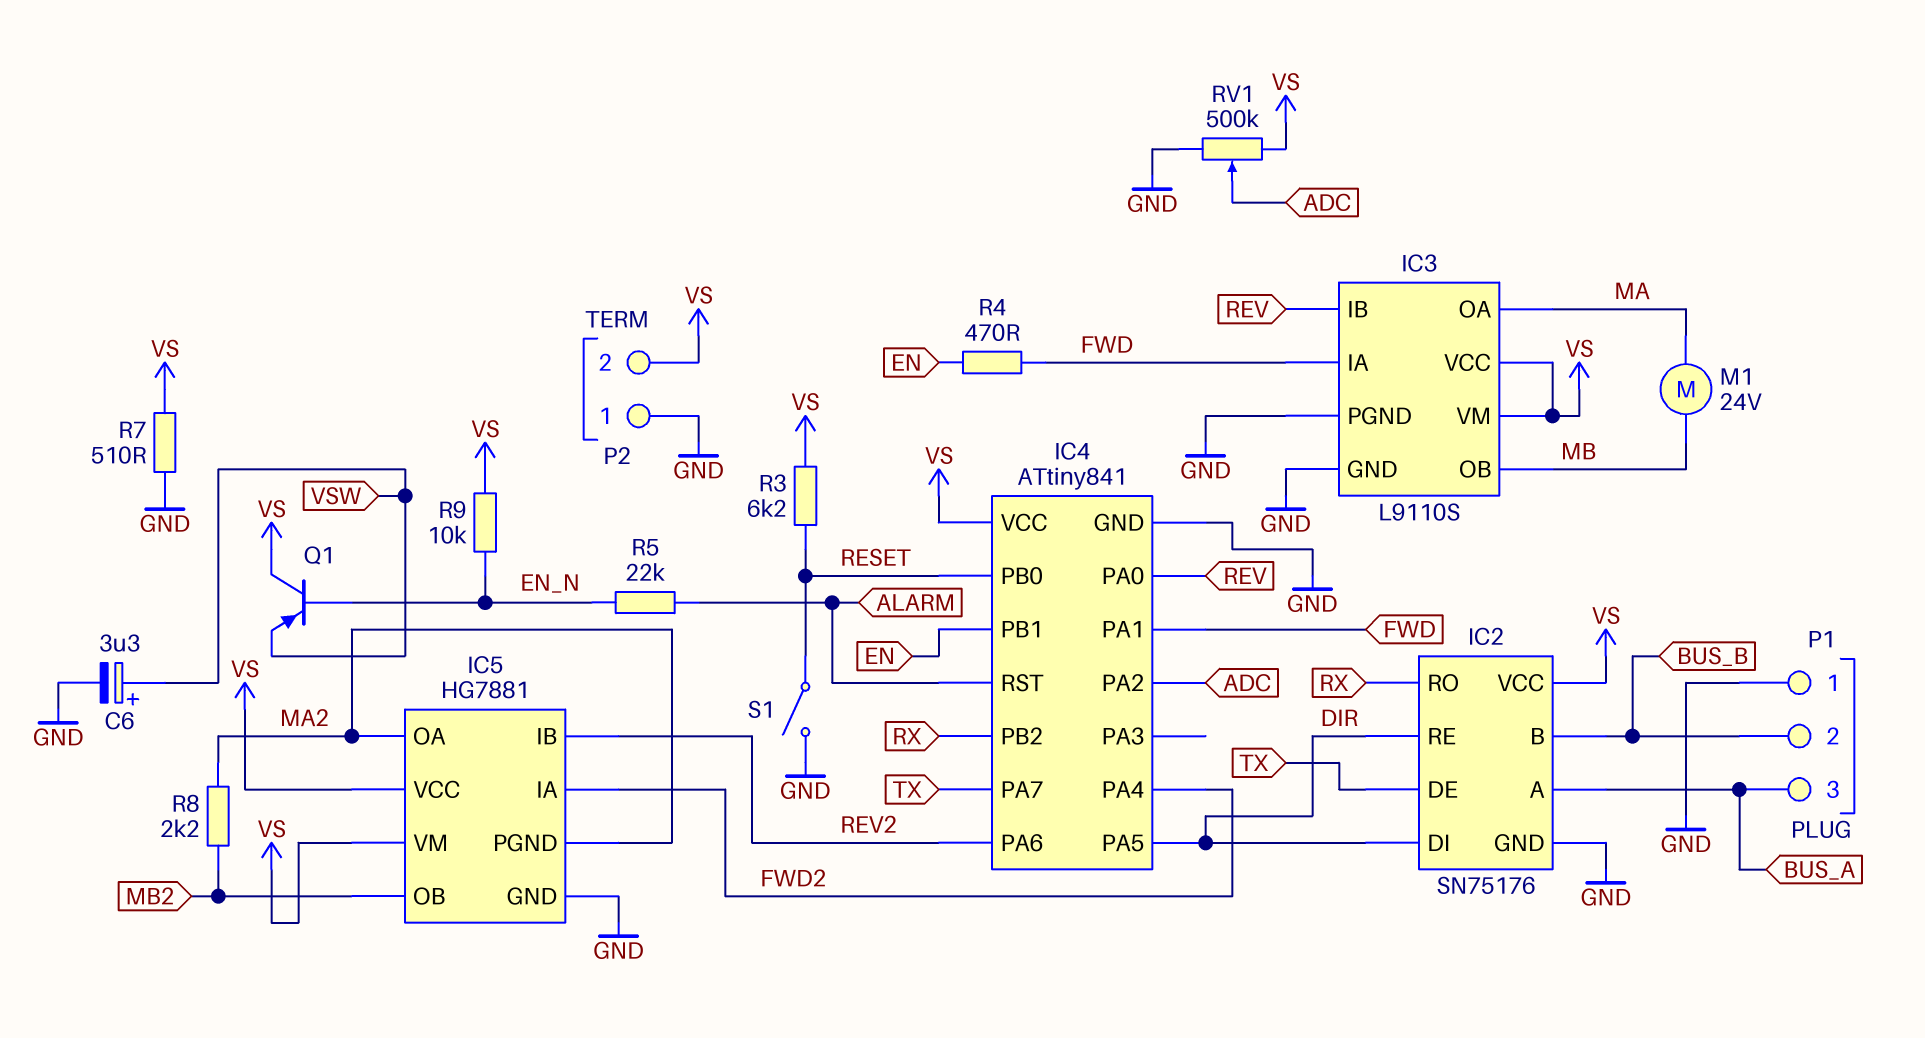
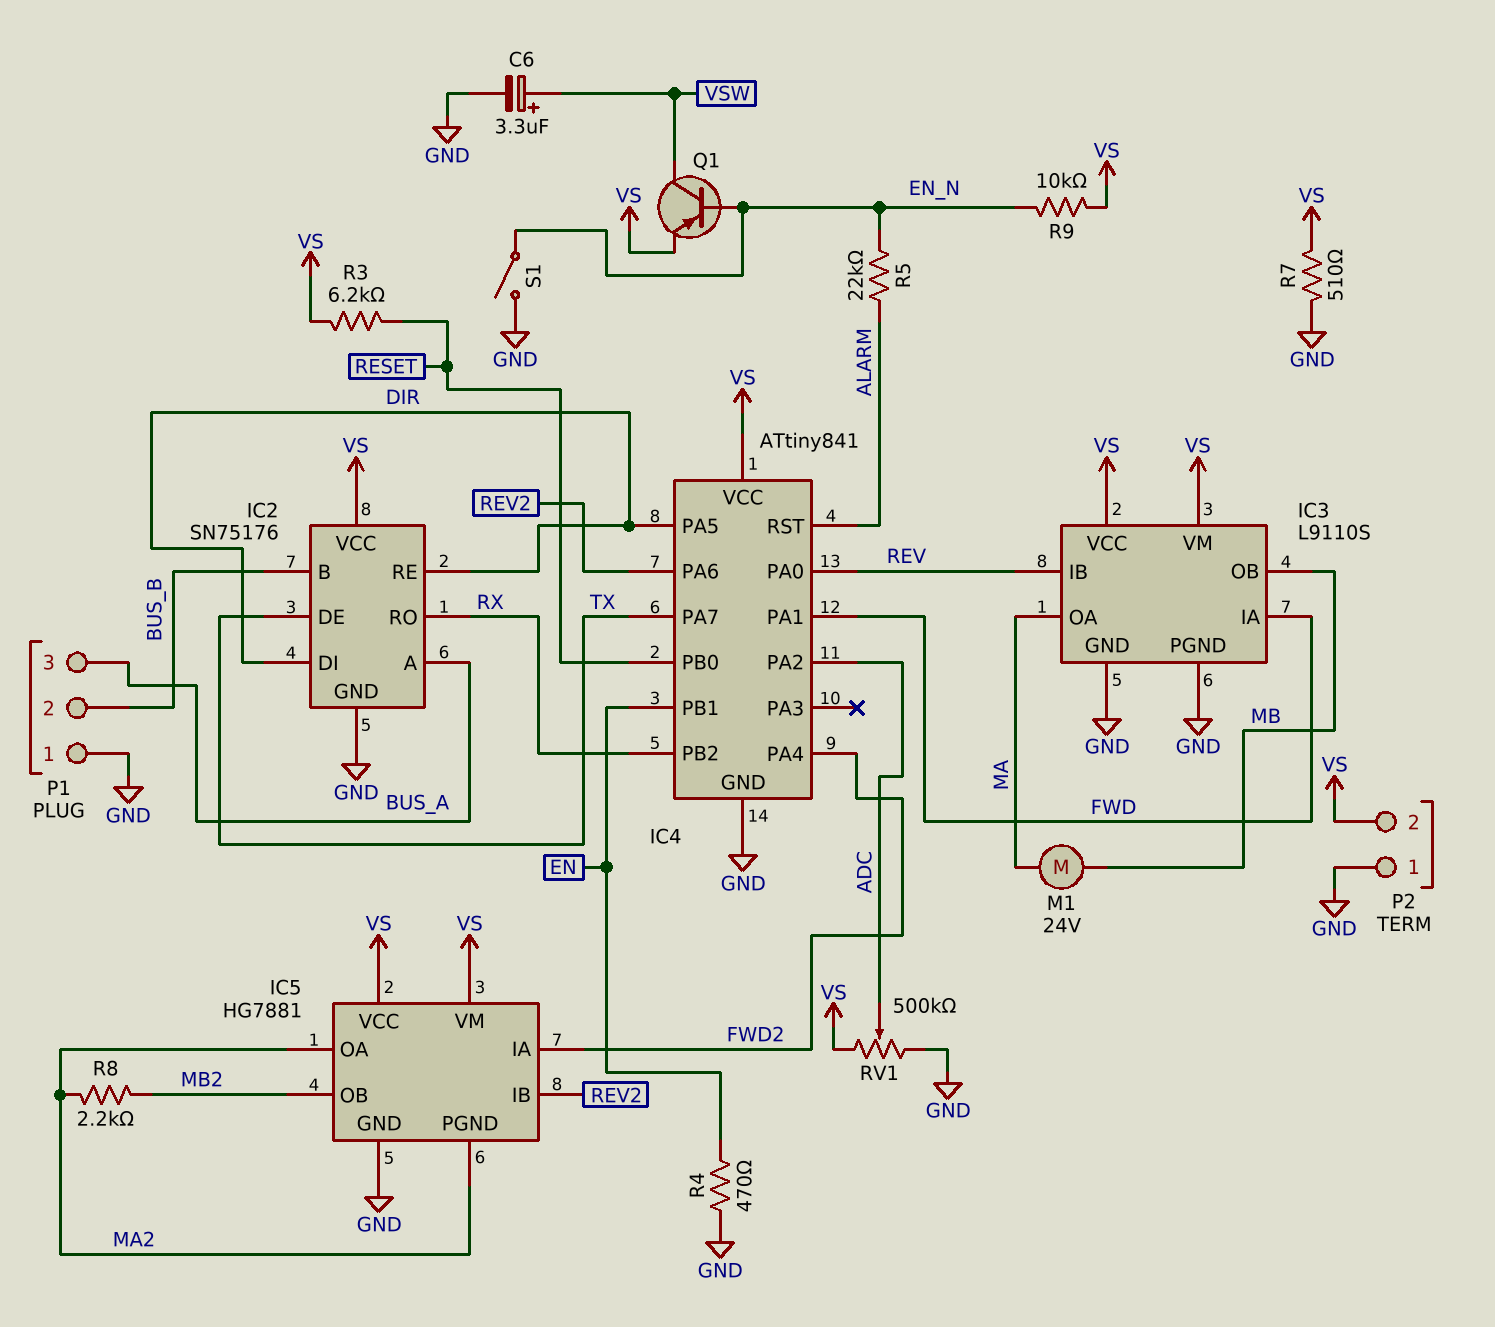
Q1: PNP (B EN_N, C VS, E VSW) -> PNP (B EN_N, C VSW, E VS)
R4: 470 (EN, FWD) -> 470 (EN, GND)
S1: switch (GND, RESET) -> switch (EN_N, GND)

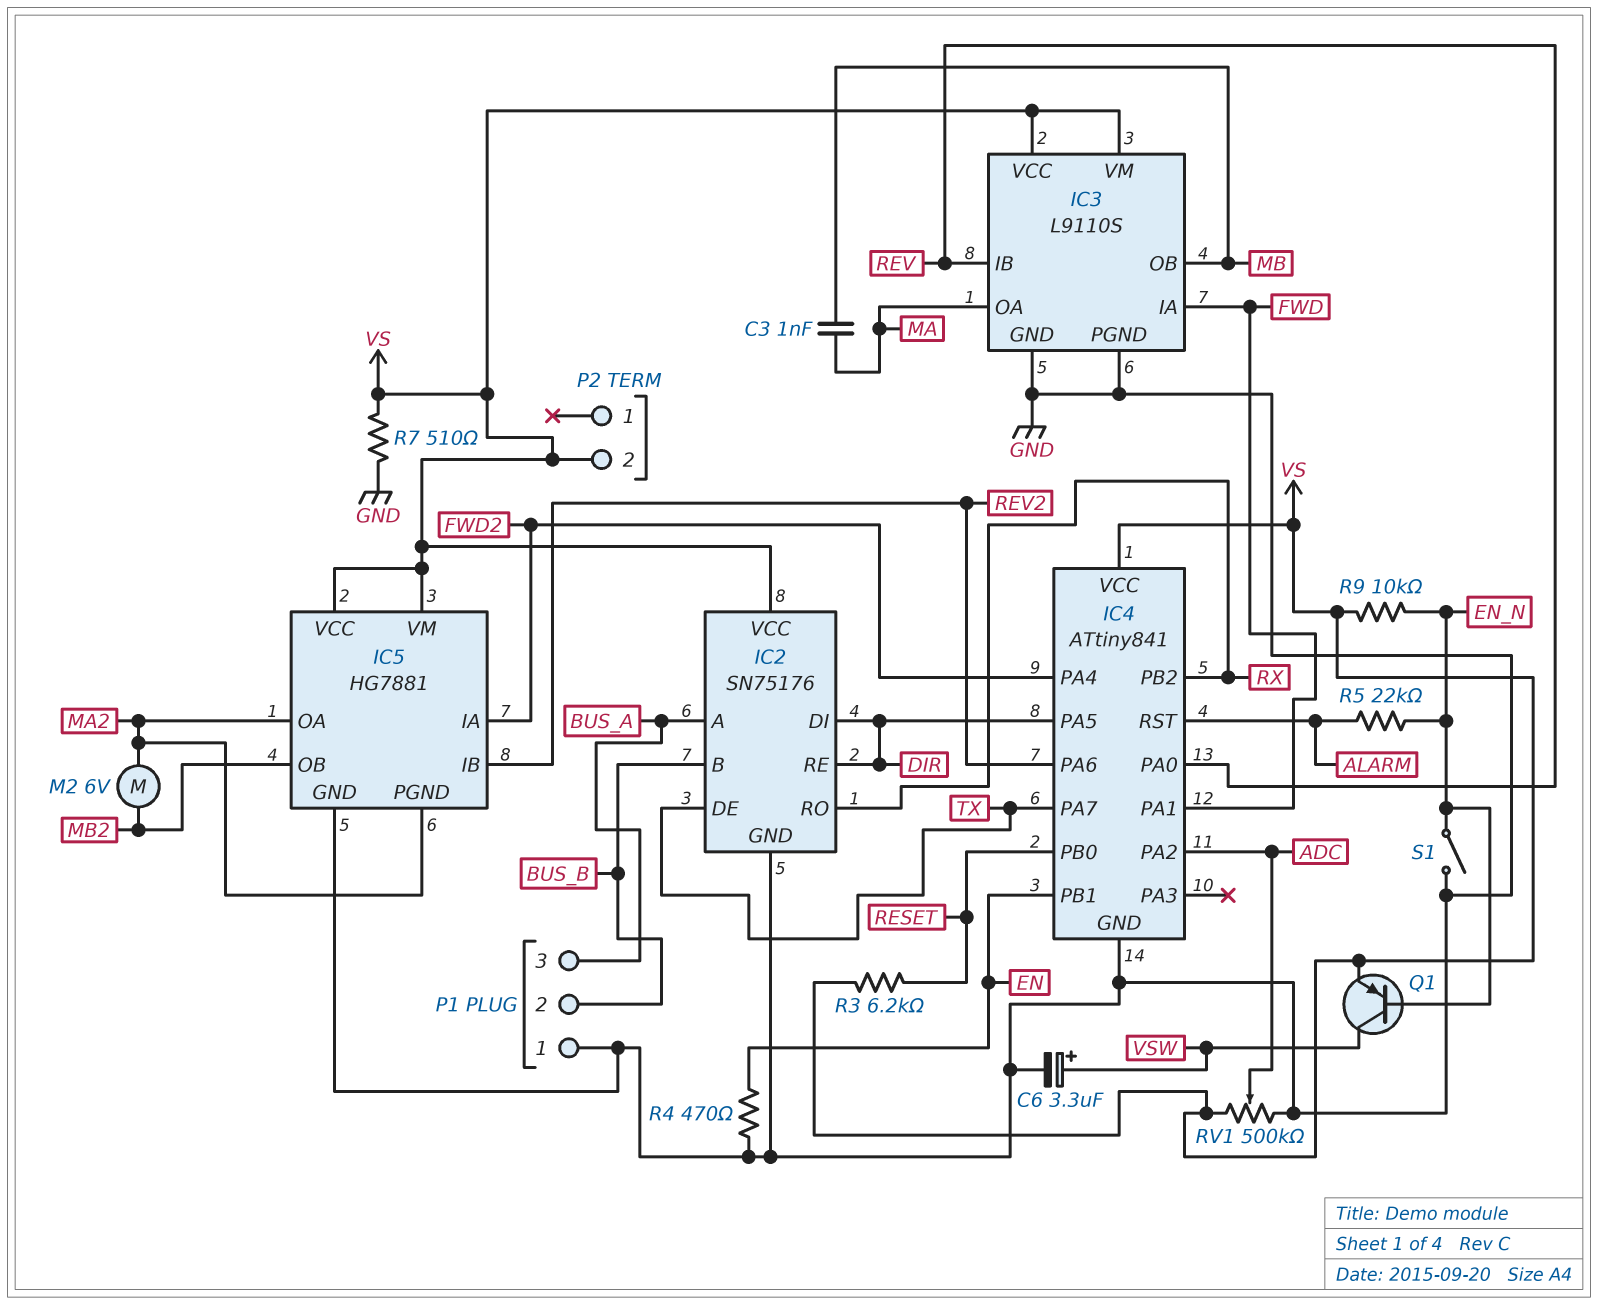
C3: none -> 1nF (MA, MB)
M1: motor 24V (MA, MB) -> none
M2: none -> motor 6V (MA2, MB2)
P2 pin 1: GND -> none
R8: 2.2k (MA2, MB2) -> none

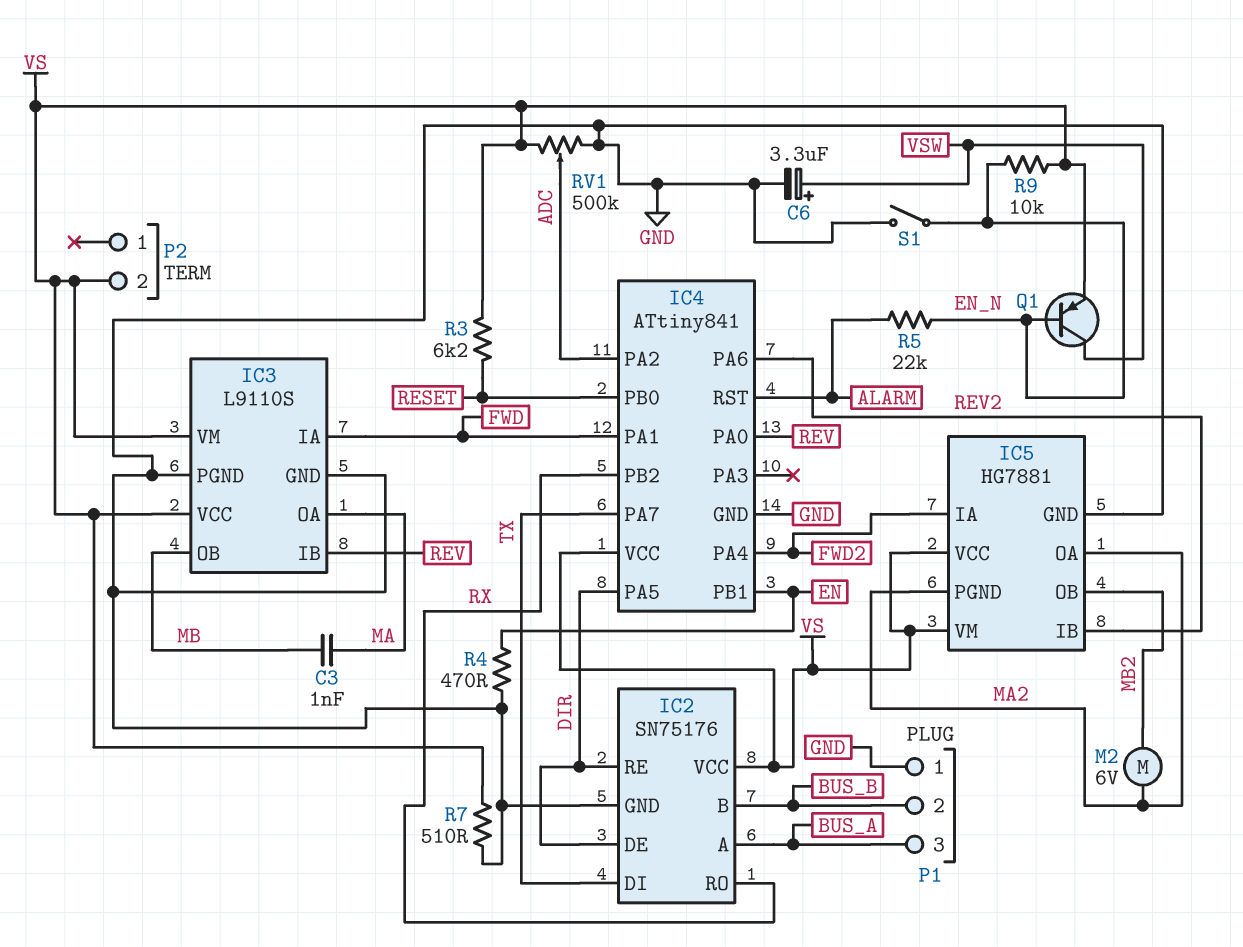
IC2 pin DE: TX -> DIR
IC2 pin DI: DIR -> TX

